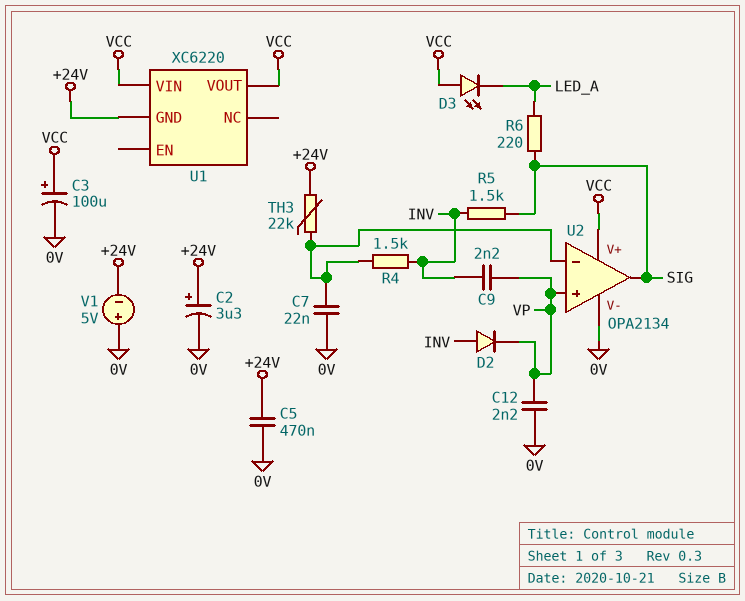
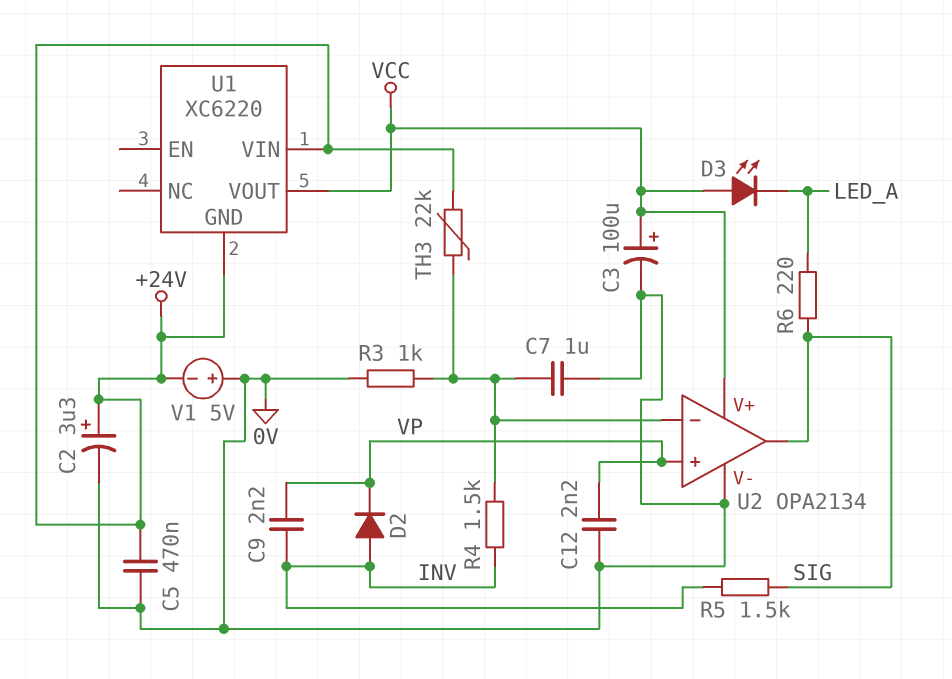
C7: 22nF (0V, U2/in-) -> 1uF (0V, U2/in-)
R3: none -> 1k (0V, U2/in-)
U1 pin VIN: VCC -> +24V

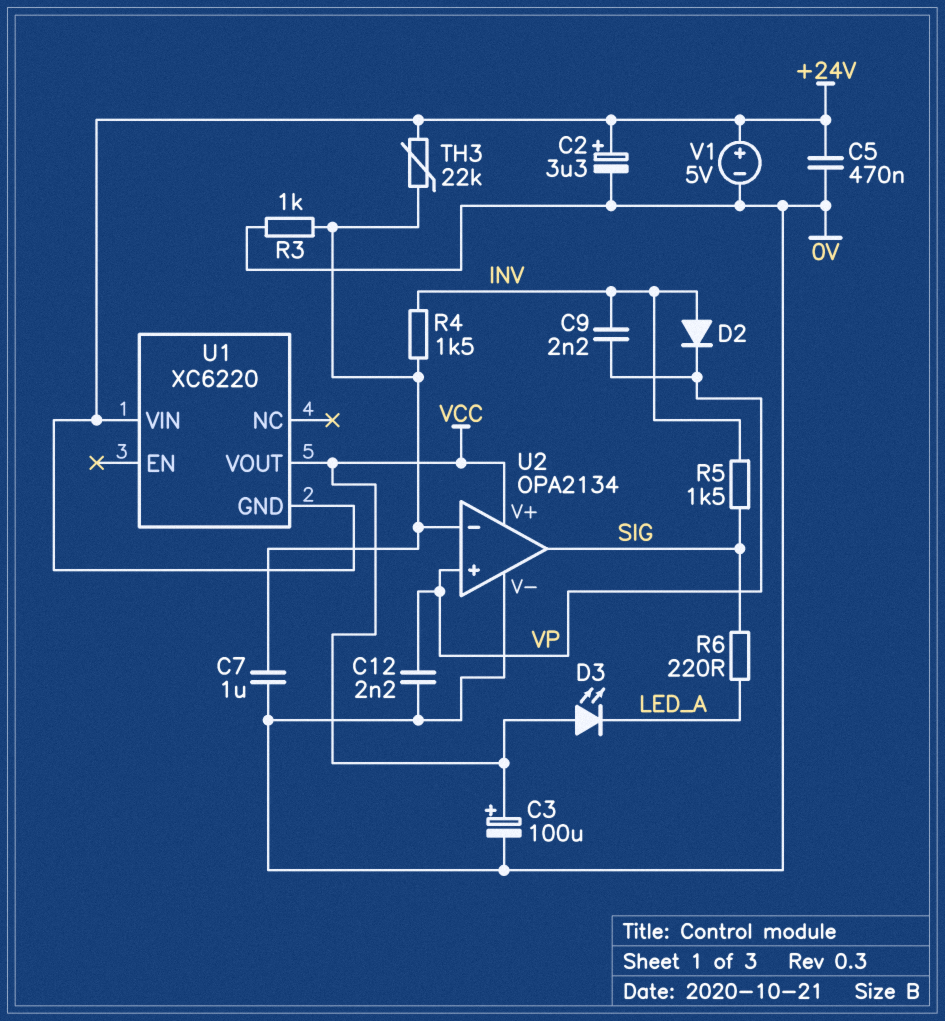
V1: 5V (plus 0V, minus +24V) -> 5V (plus +24V, minus 0V)

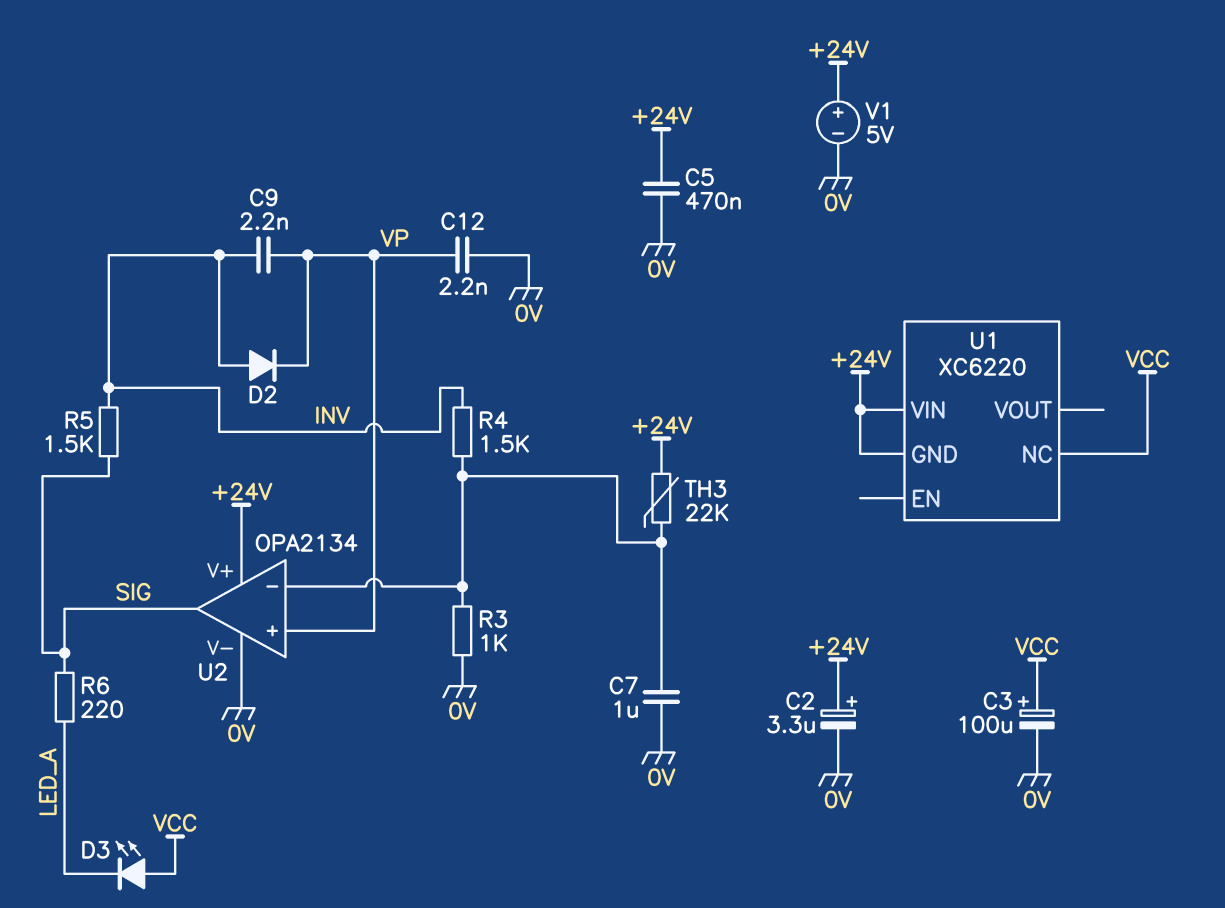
U1 pin NC: none -> VCC
U1 pin VOUT: VCC -> none
U2 pin V+: VCC -> +24V

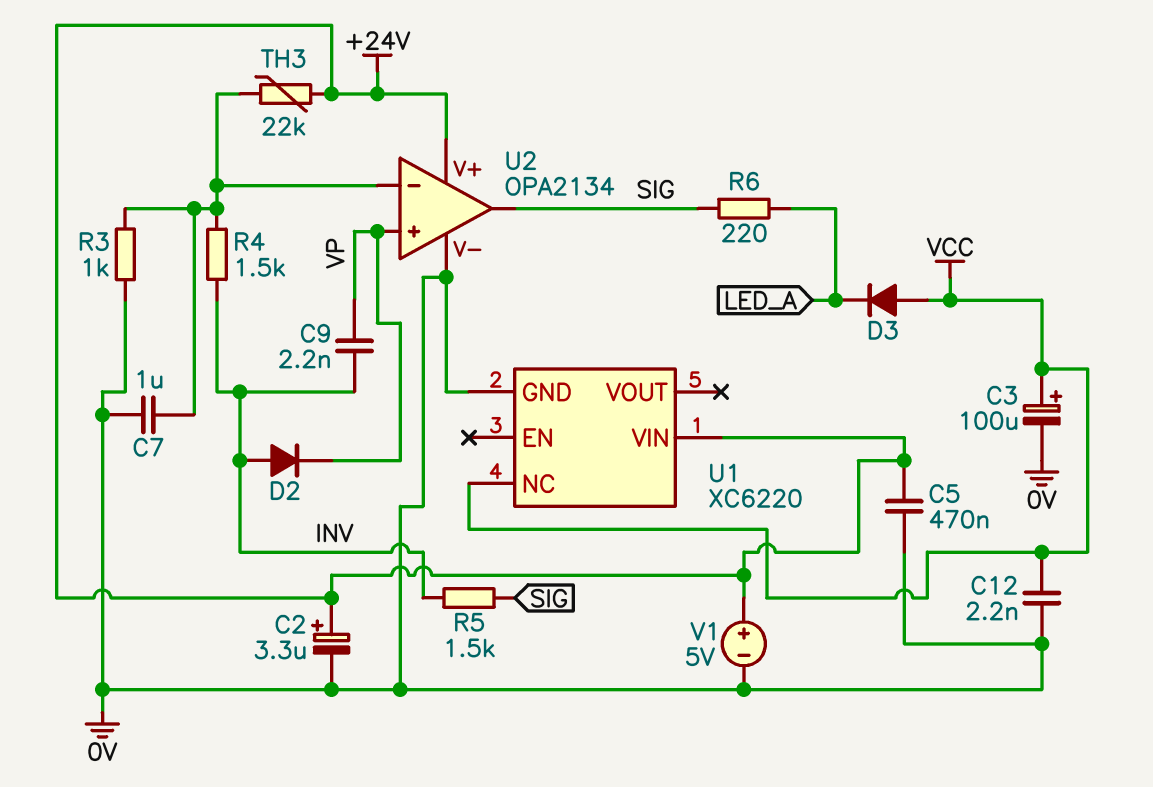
C12: 2.2nF (0V, VP) -> 2.2nF (0V, VCC)
D3: LED (A VCC, K LED_A) -> diode (A VCC, K LED_A)
U1 pin GND: +24V -> 0V

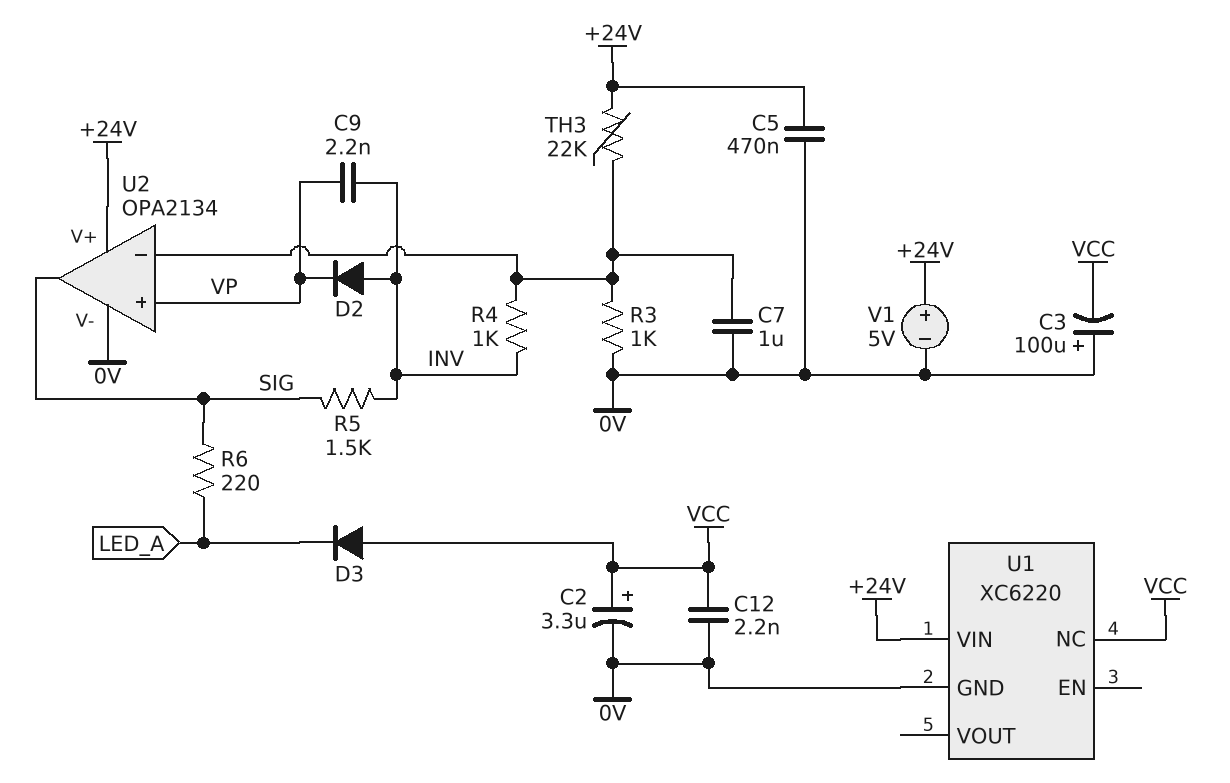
C2: 3.3uF (plus +24V, minus 0V) -> 3.3uF (plus VCC, minus 0V)
C3: 100uF (plus VCC, minus 0V) -> 100uF (plus 0V, minus VCC)
R4: 1.5k (INV, U2/in-) -> 1k (INV, U2/in-)

